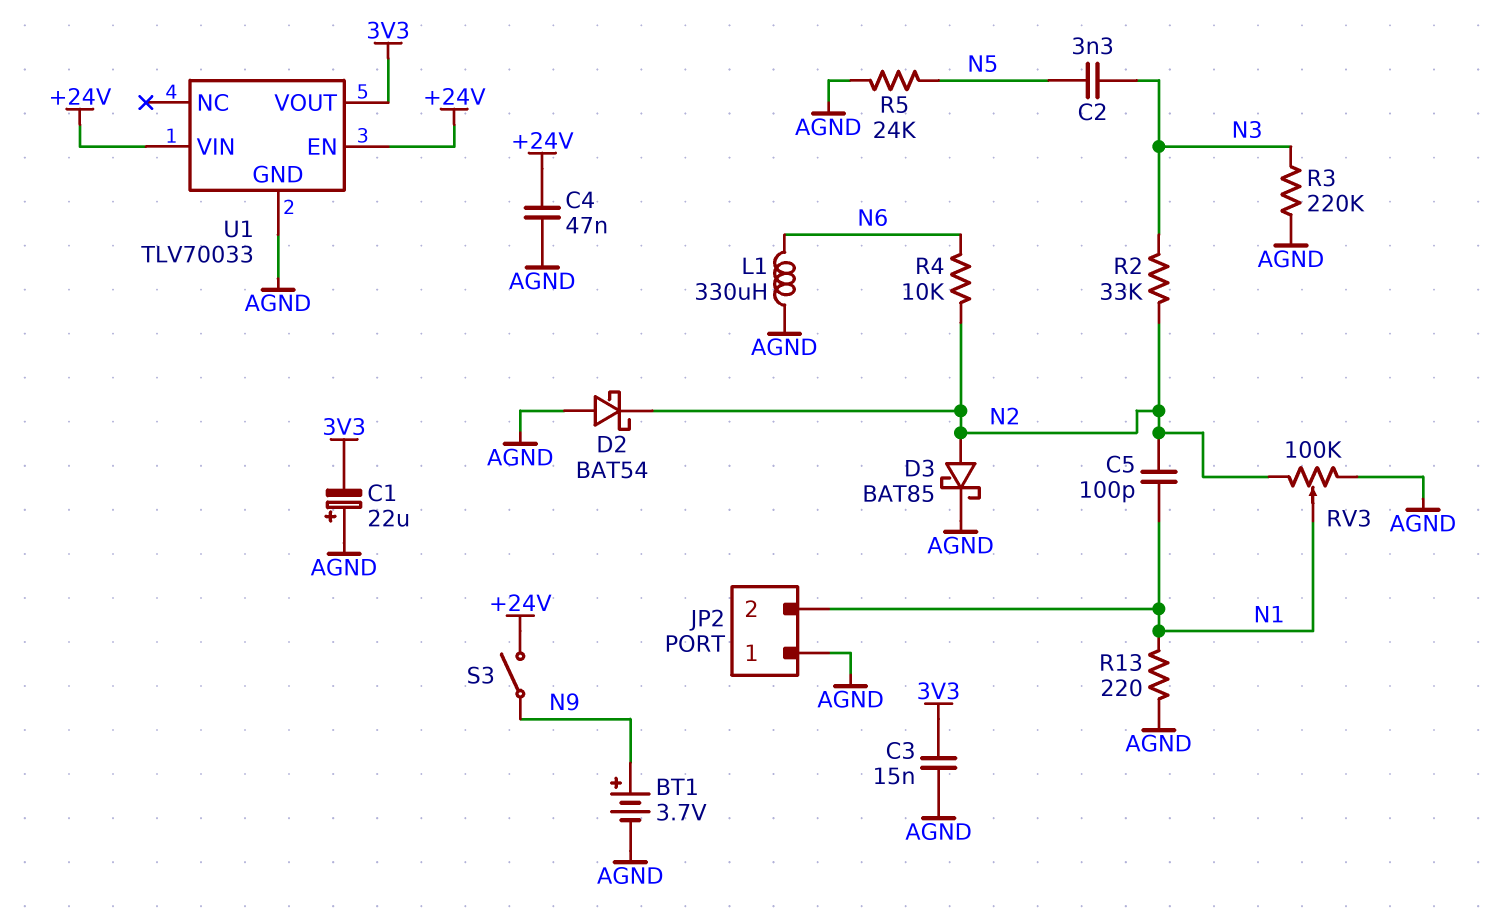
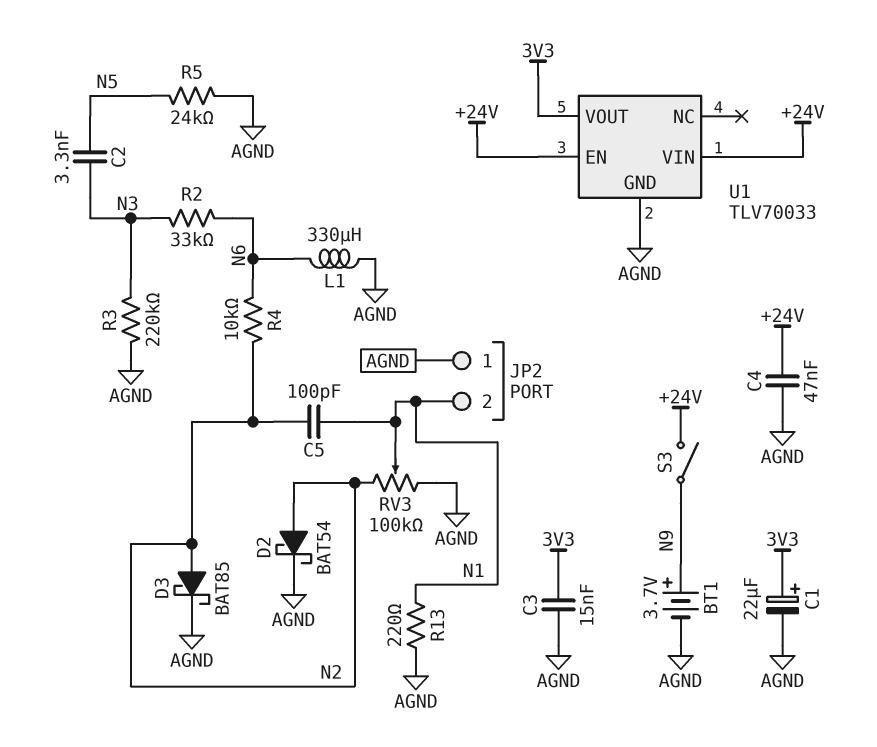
C1: 22uF (plus AGND, minus 3V3) -> 22uF (plus 3V3, minus AGND)
D2: schottky BAT54 (A AGND, K N2) -> schottky BAT54 (A N2, K AGND)
R2: 33k (N2, N3) -> 33k (N3, N6)

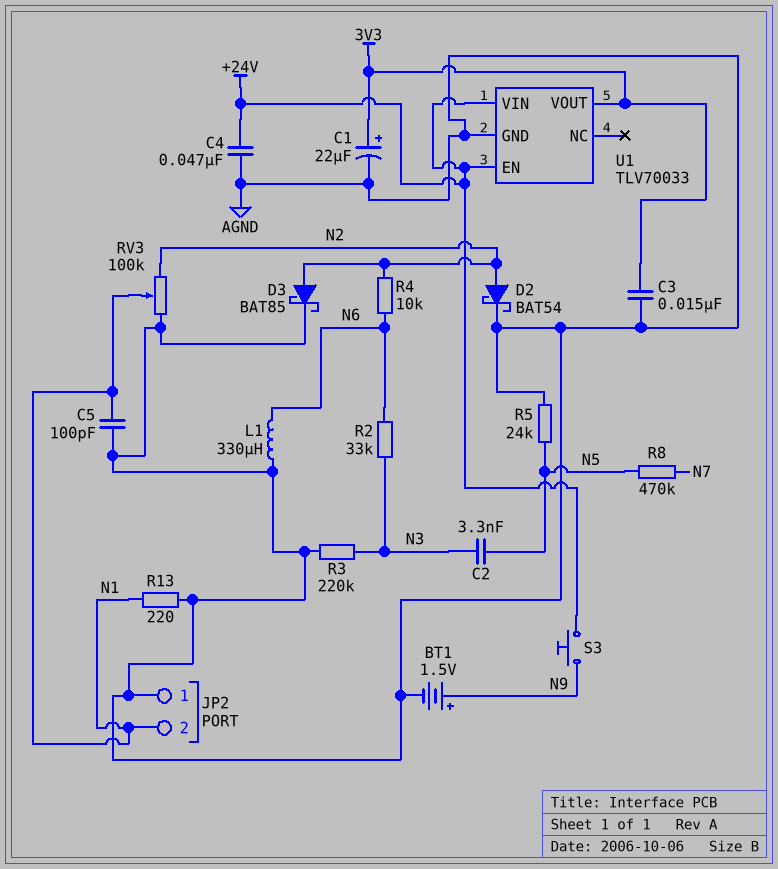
BT1: 3.7V (plus N9, minus AGND) -> 1.5V (plus N9, minus AGND)
C5: 100pF (N1, N2) -> 100pF (AGND, N1)
R8: none -> 470k (N5, N7)
S3: switch (+24V, N9) -> button (+24V, N9)

